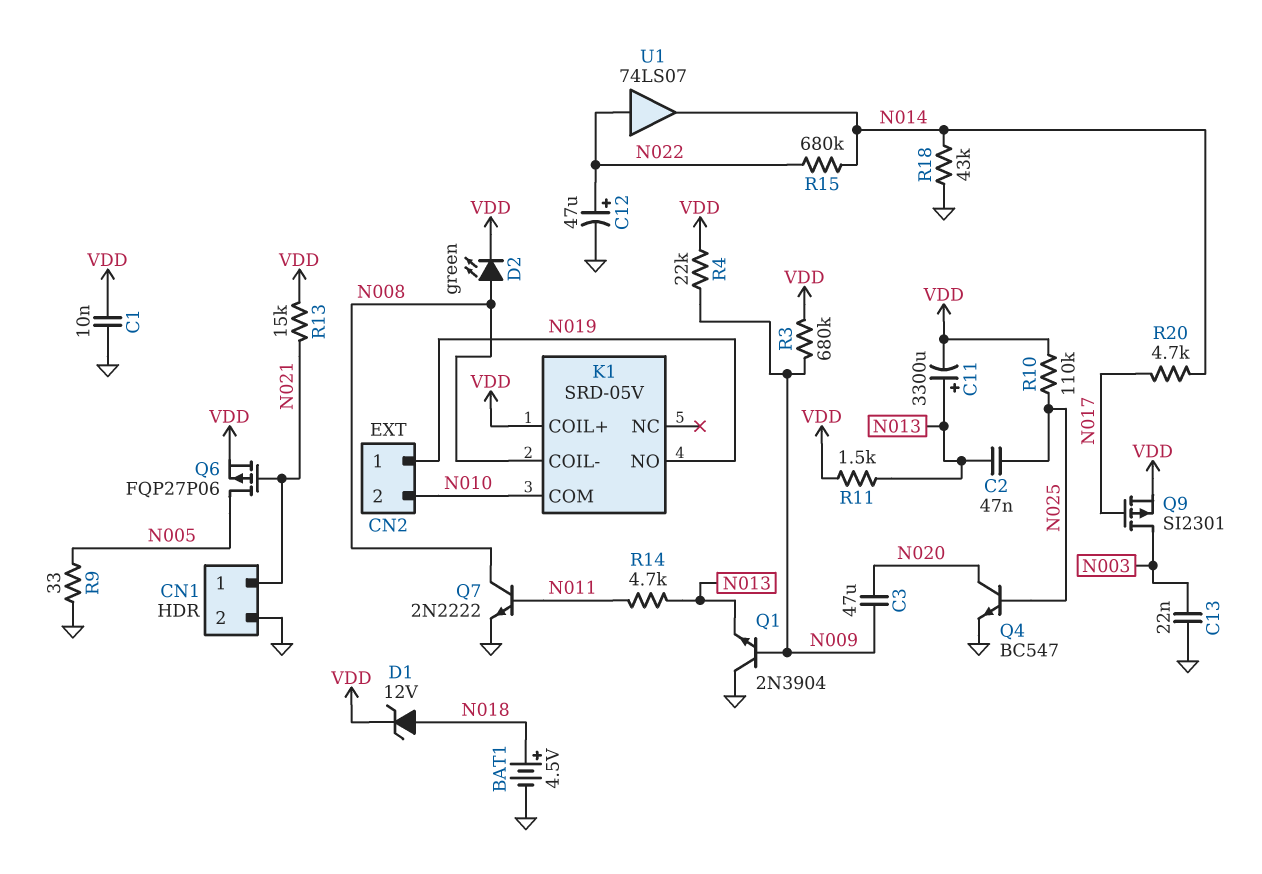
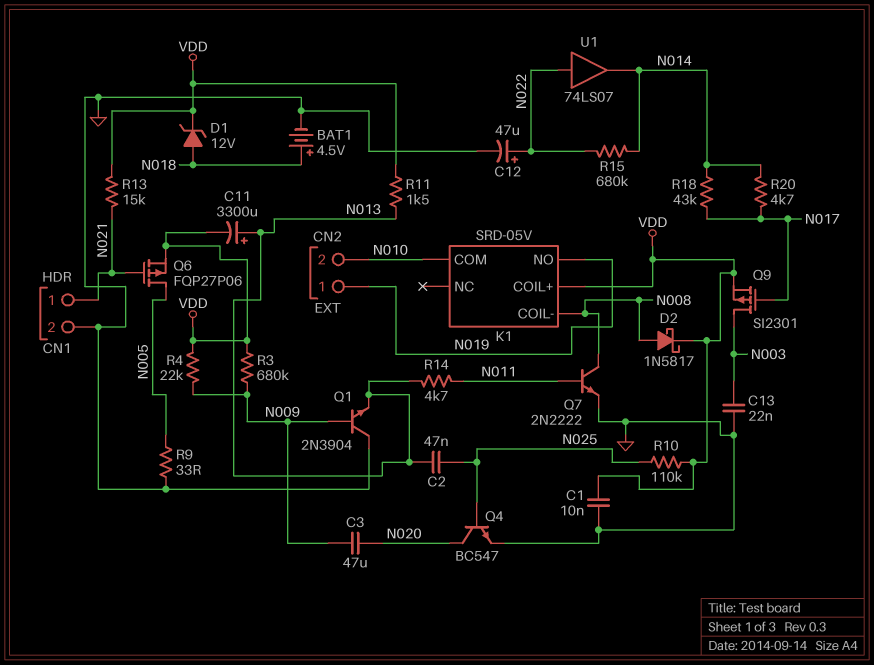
D2: LED green (A N008, K VDD) -> schottky 1N5817 (A N008, K VDD)
R18: 43k (GND, N014) -> 43k (N014, N017)

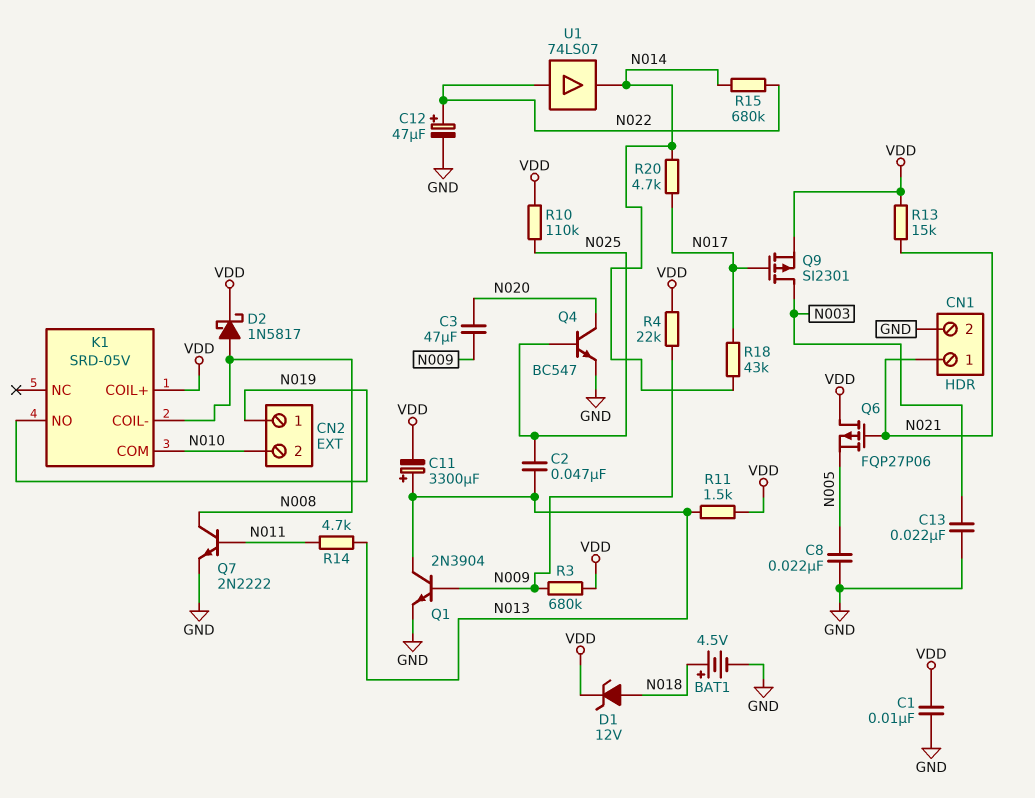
C8: none -> 22nF (GND, N005)
Q1: NPN 2N3904 (B N009, C GND, E N013) -> NPN 2N3904 (B N009, C N013, E GND)
Q6: PMOS FQP27P06 (G N021, D N005, S VDD) -> PMOS FQP27P06 (G N021, D VDD, S N005)
R9: 33 (GND, N005) -> none

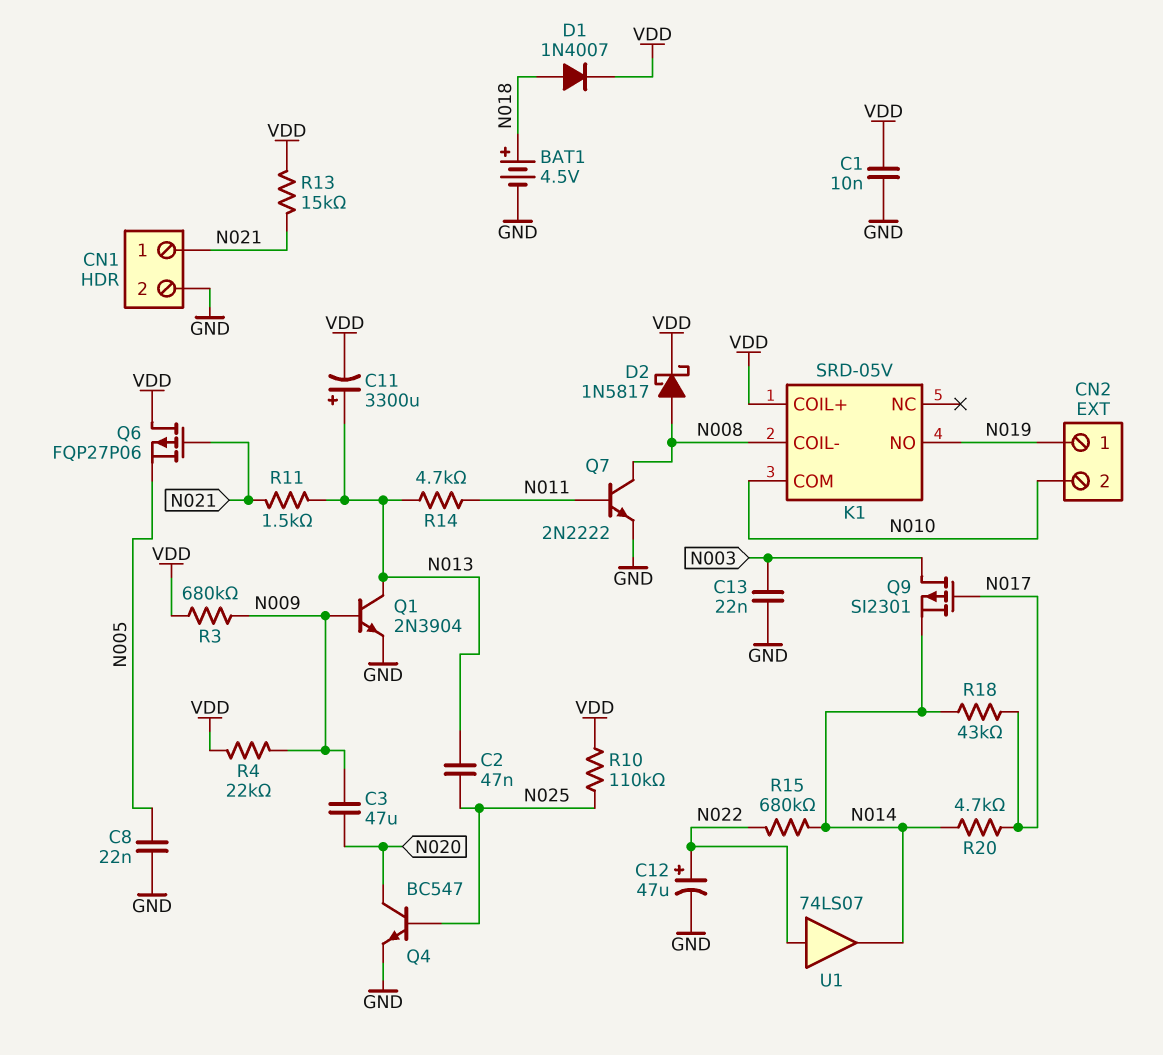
D1: zener 12V (A N018, K VDD) -> diode 1N4007 (A N018, K VDD)
Q9: PMOS SI2301 (G N017, D N003, S VDD) -> PMOS SI2301 (G N017, D N003, S N014)
R11: 1.5k (N013, VDD) -> 1.5k (N013, N021)

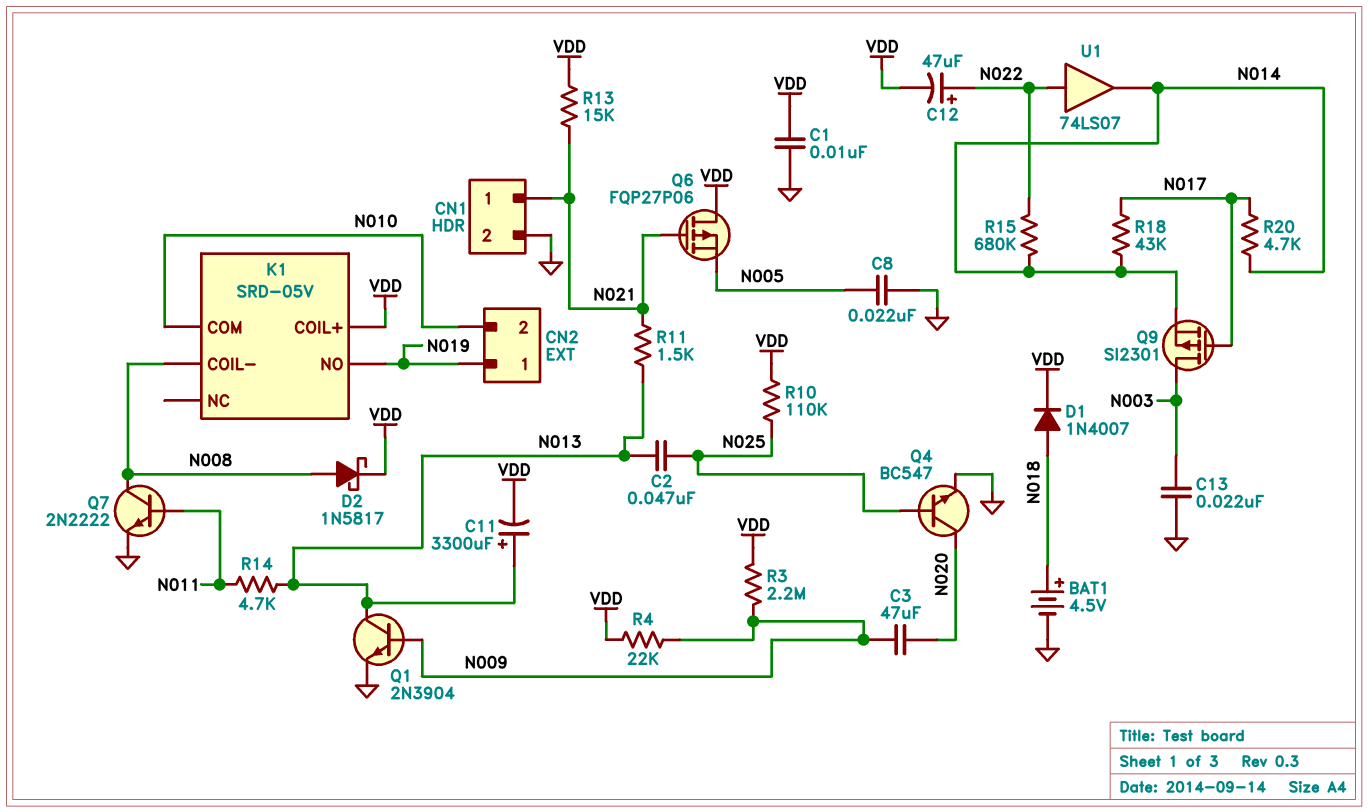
C12: 47uF (plus N022, minus GND) -> 47uF (plus N022, minus VDD)
R3: 680k (N009, VDD) -> 2.2M (N009, VDD)

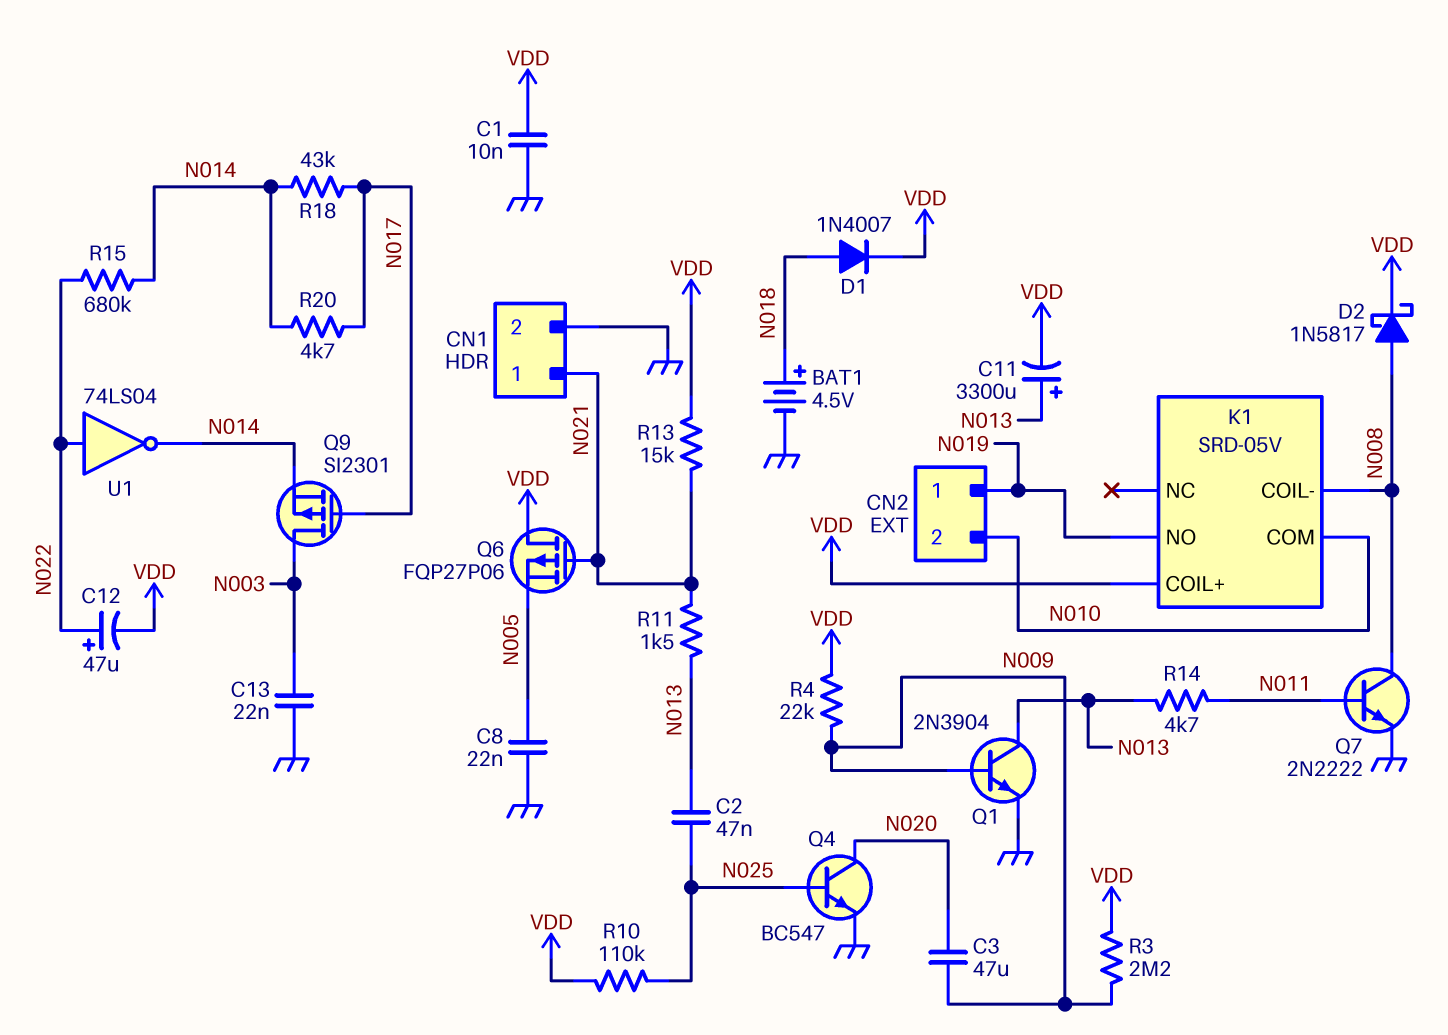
U1: buffer 74LS07 (in N022, out N014) -> NOT 74LS04 (in N022, out N014)

